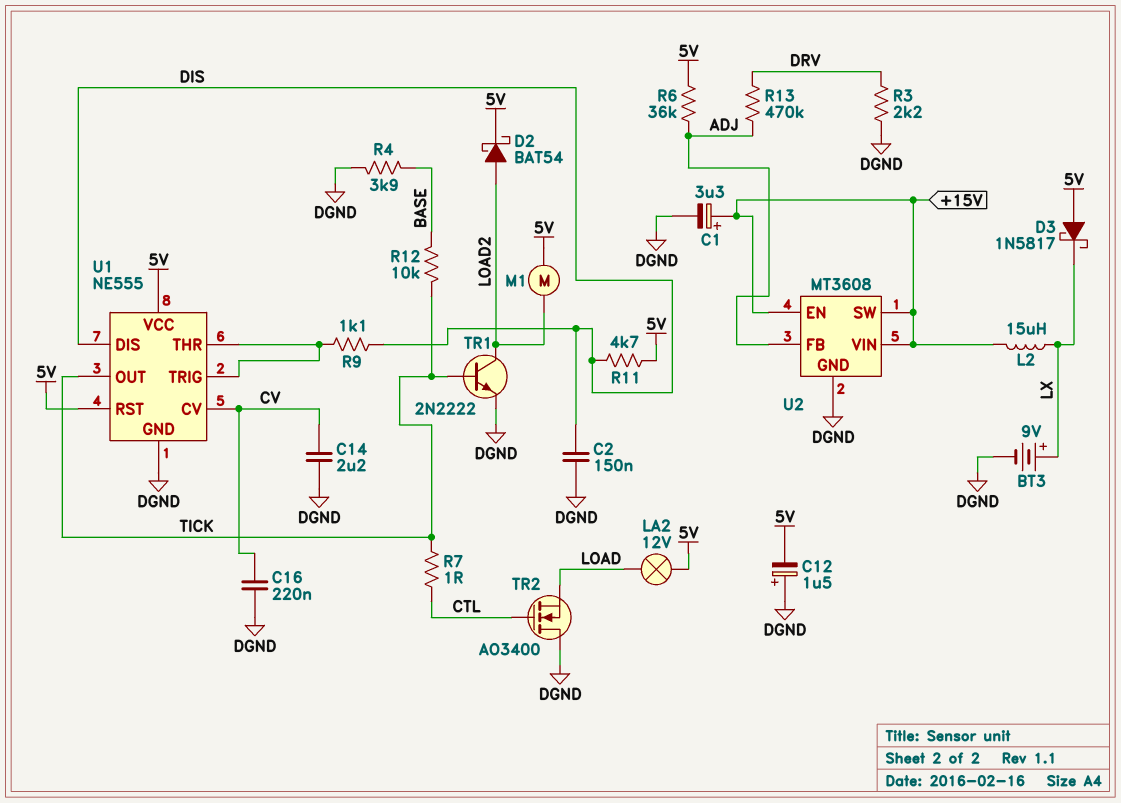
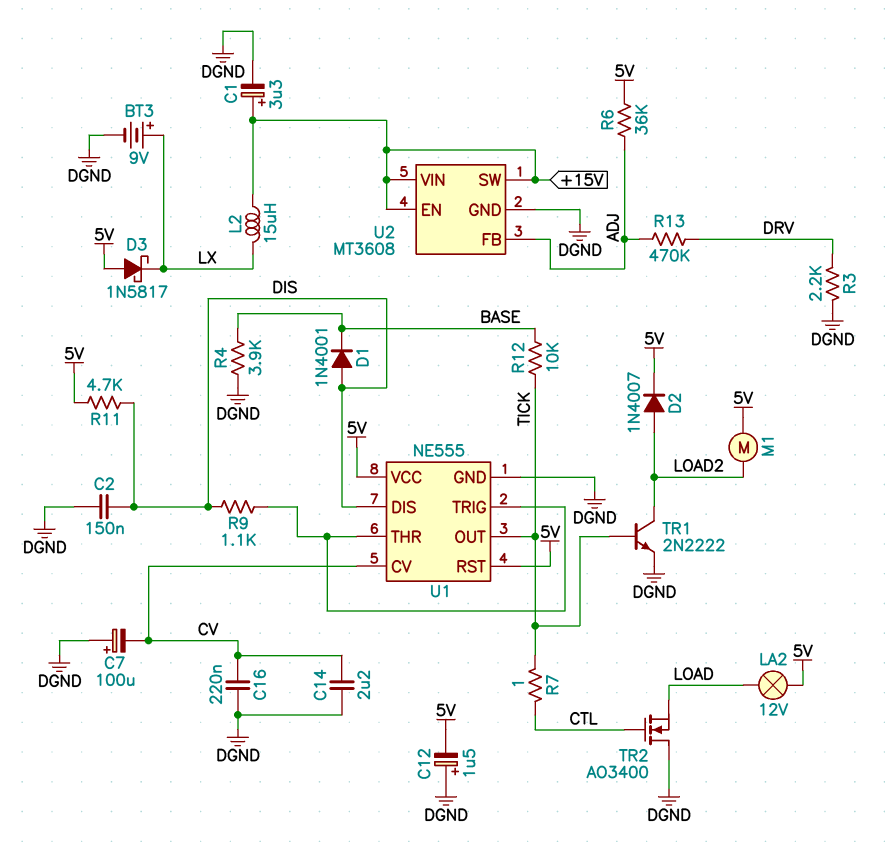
C7: none -> 100uF (plus DGND, minus CV)
D1: none -> diode 1N4001 (A DIS, K BASE)
D2: schottky BAT54 (A LOAD2, K 5V) -> diode 1N4007 (A LOAD2, K 5V)

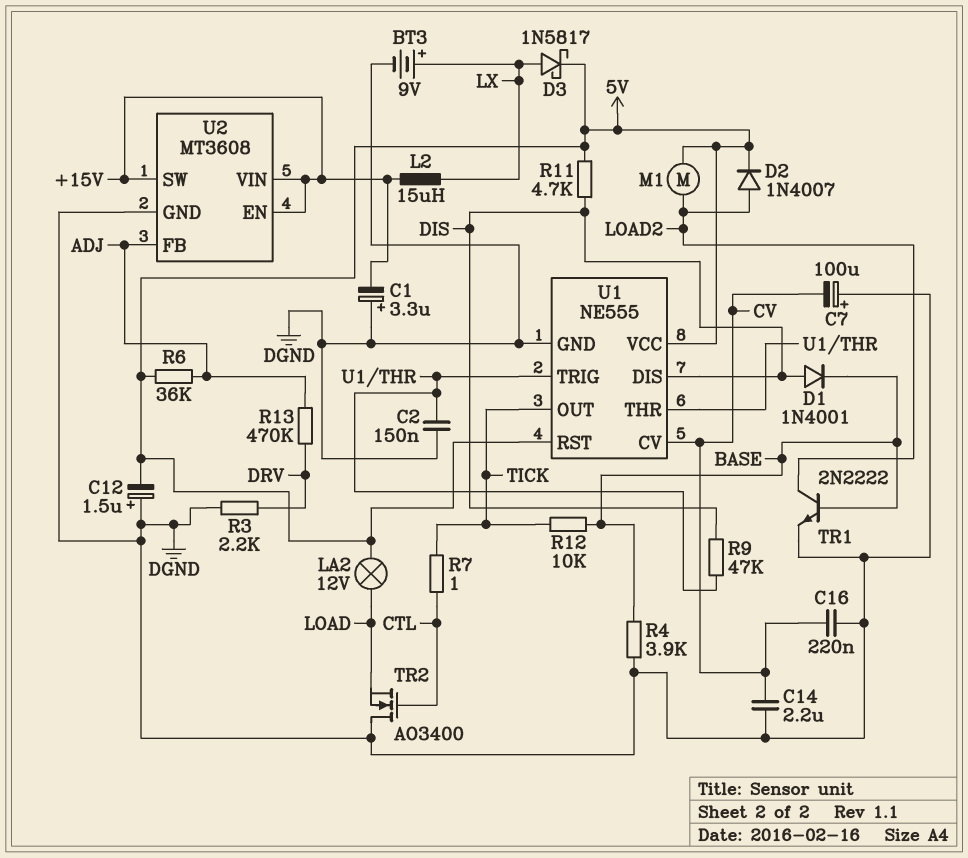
C1: 3.3uF (plus +15V, minus DGND) -> 3.3uF (plus DGND, minus +15V)
C2: 150nF (DGND, DIS) -> 150nF (DGND, U1/THR)
D3: schottky 1N5817 (A 5V, K LX) -> schottky 1N5817 (A LX, K 5V)
R9: 1.1k (DIS, U1/THR) -> 47k (DIS, U1/THR)
TR1: NPN 2N2222 (B TICK, C LOAD2, E DGND) -> NPN 2N2222 (B BASE, C LOAD2, E DGND)

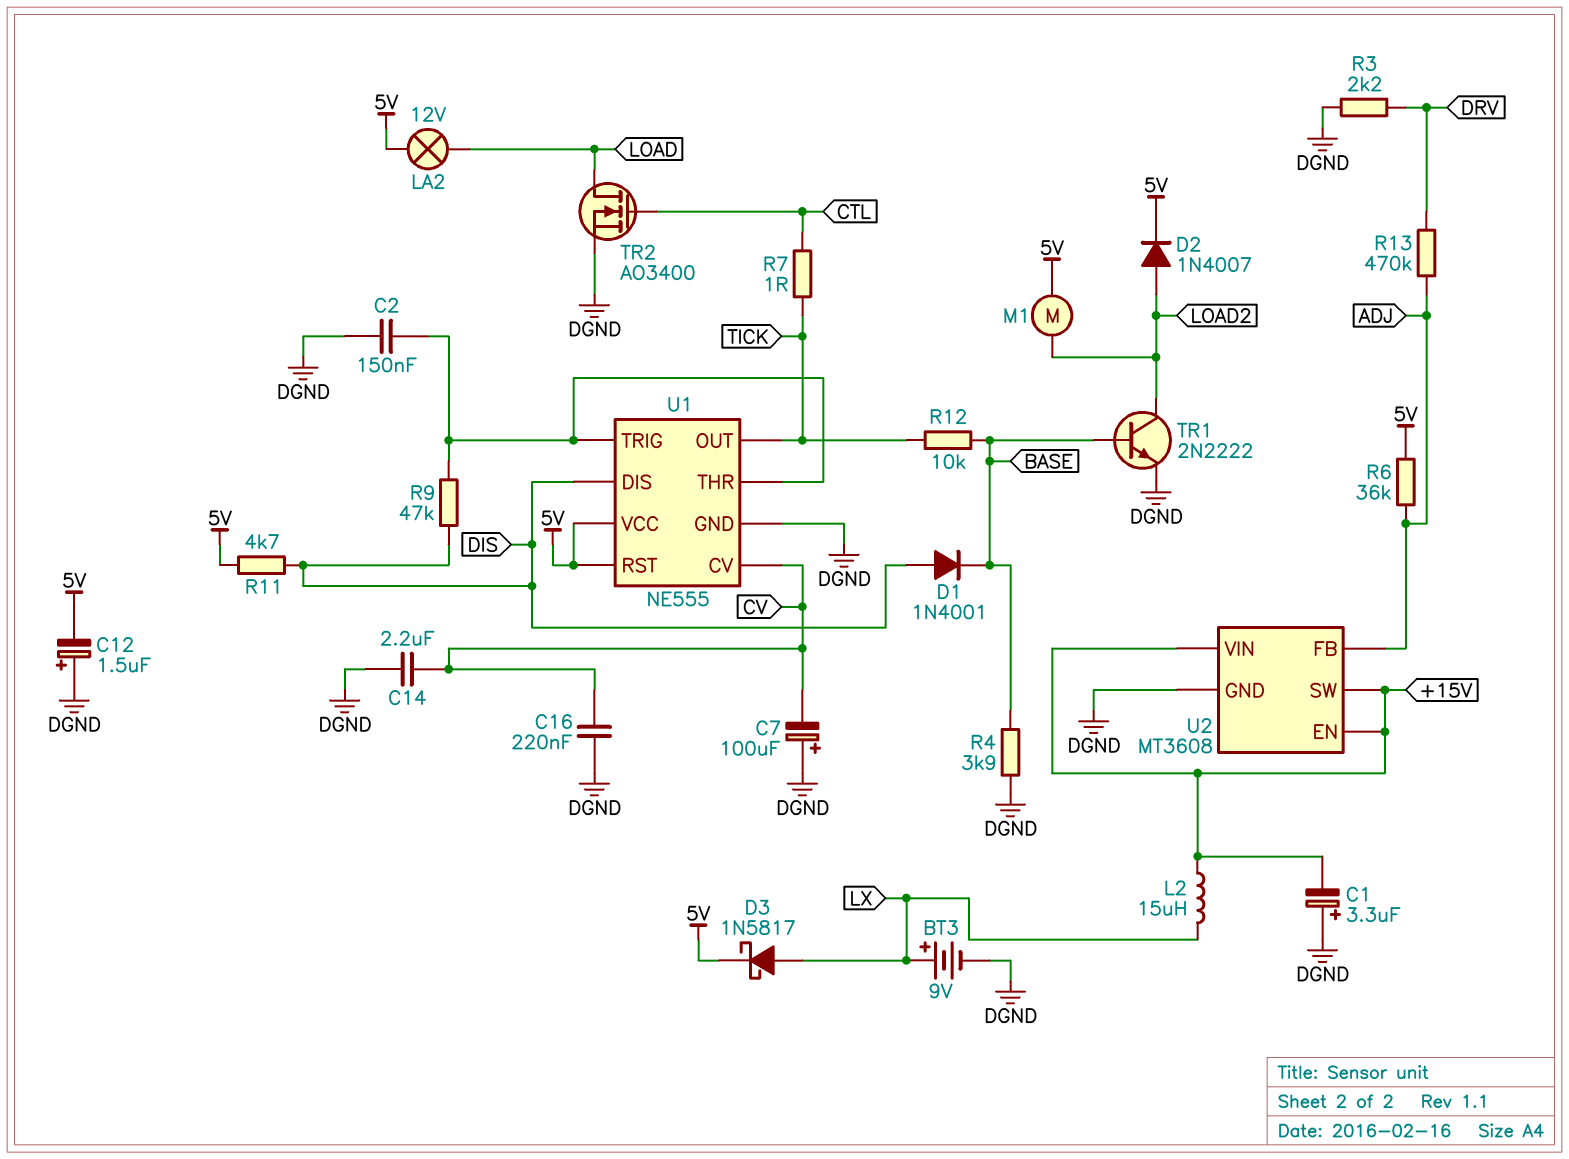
TR2: NMOS AO3400 (G CTL, D DGND, S LOAD) -> NMOS AO3400 (G CTL, D LOAD, S DGND)

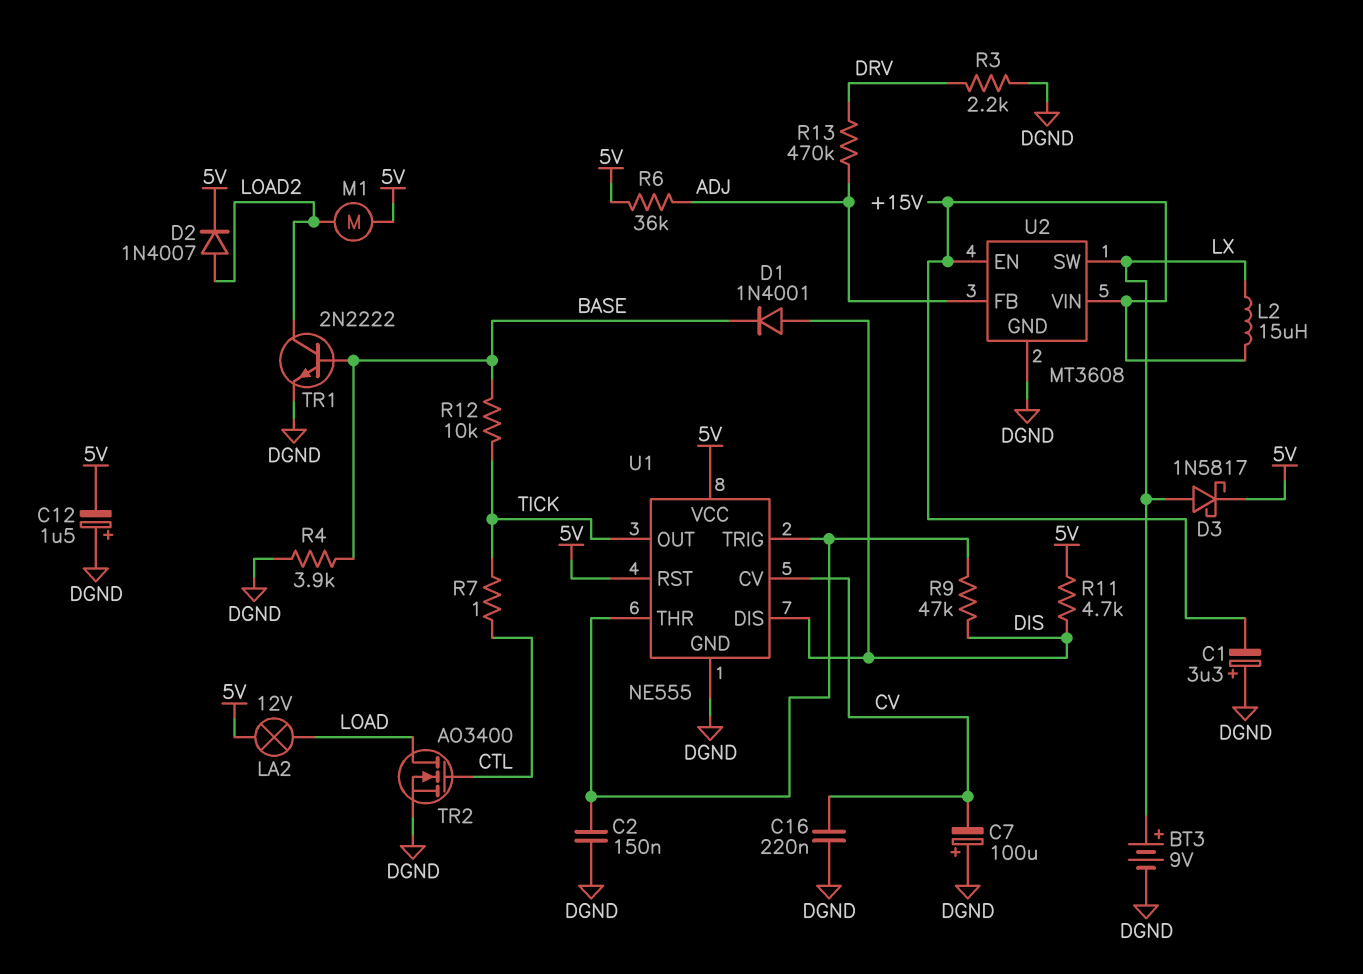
C14: 2.2uF (CV, DGND) -> none
U2 pin SW: +15V -> LX

